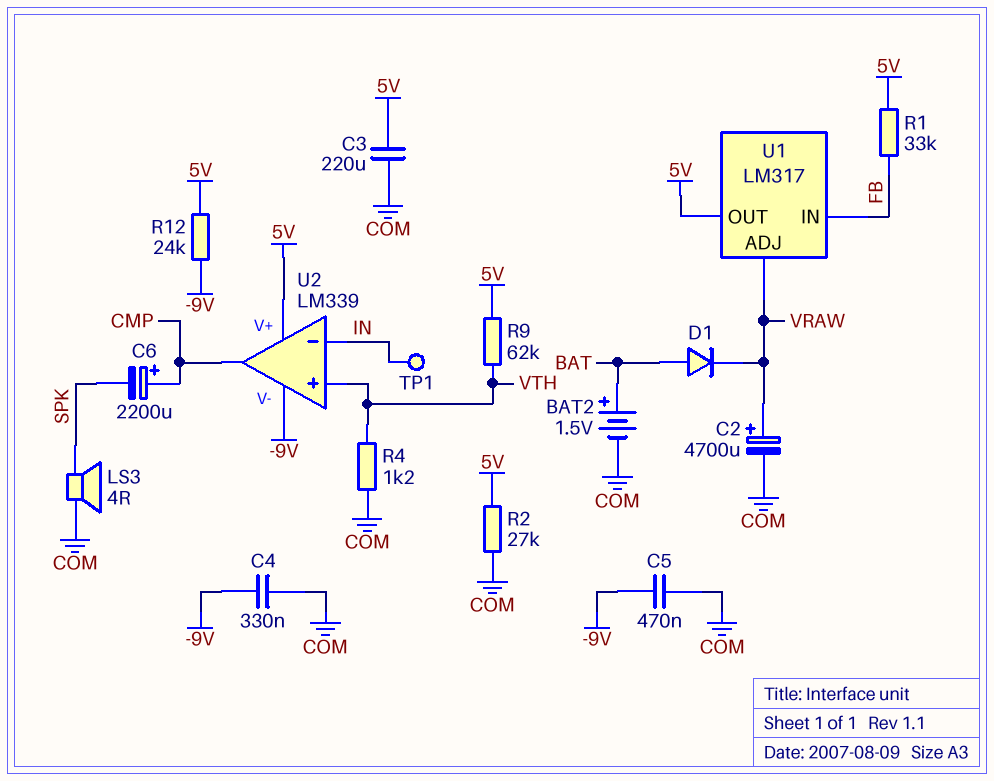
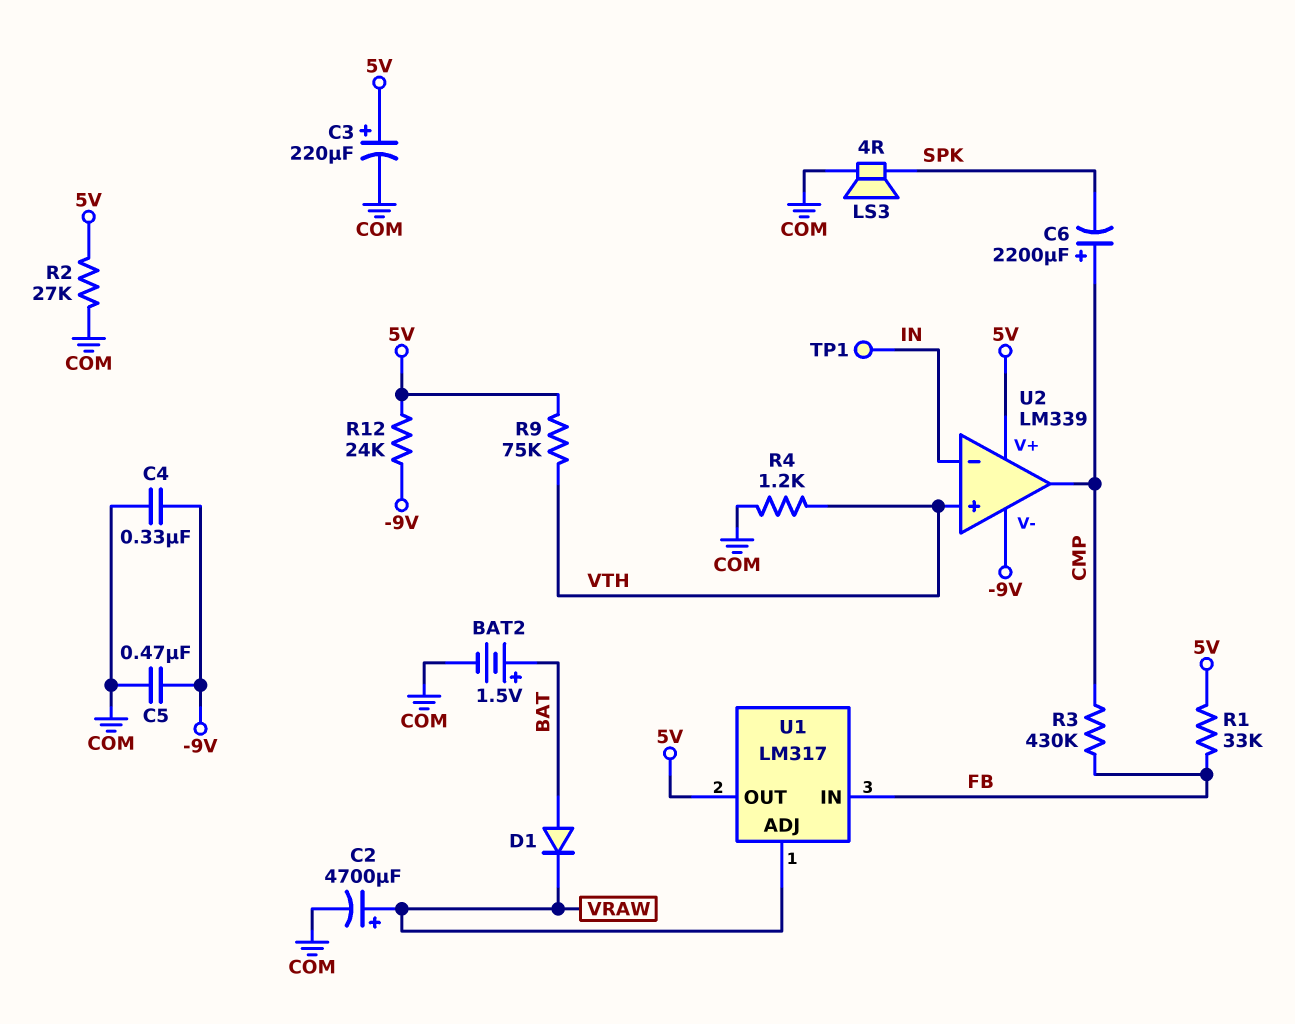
C3: 220uF (5V, COM) -> 220uF (plus 5V, minus COM)
R3: none -> 430k (CMP, FB)
R9: 62k (5V, VTH) -> 75k (5V, VTH)

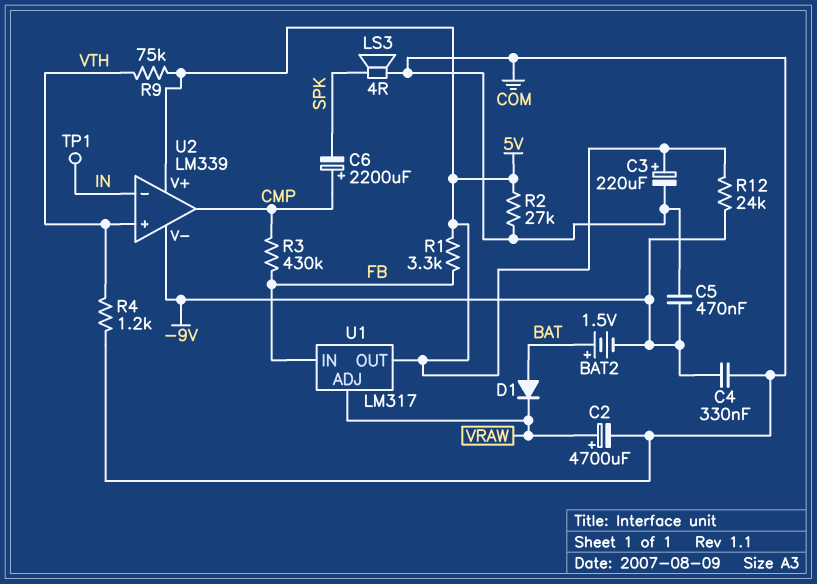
BAT2: 1.5V (plus BAT, minus COM) -> 1.5V (plus BAT, minus -9V)
R1: 33k (5V, FB) -> 3.3k (5V, FB)

